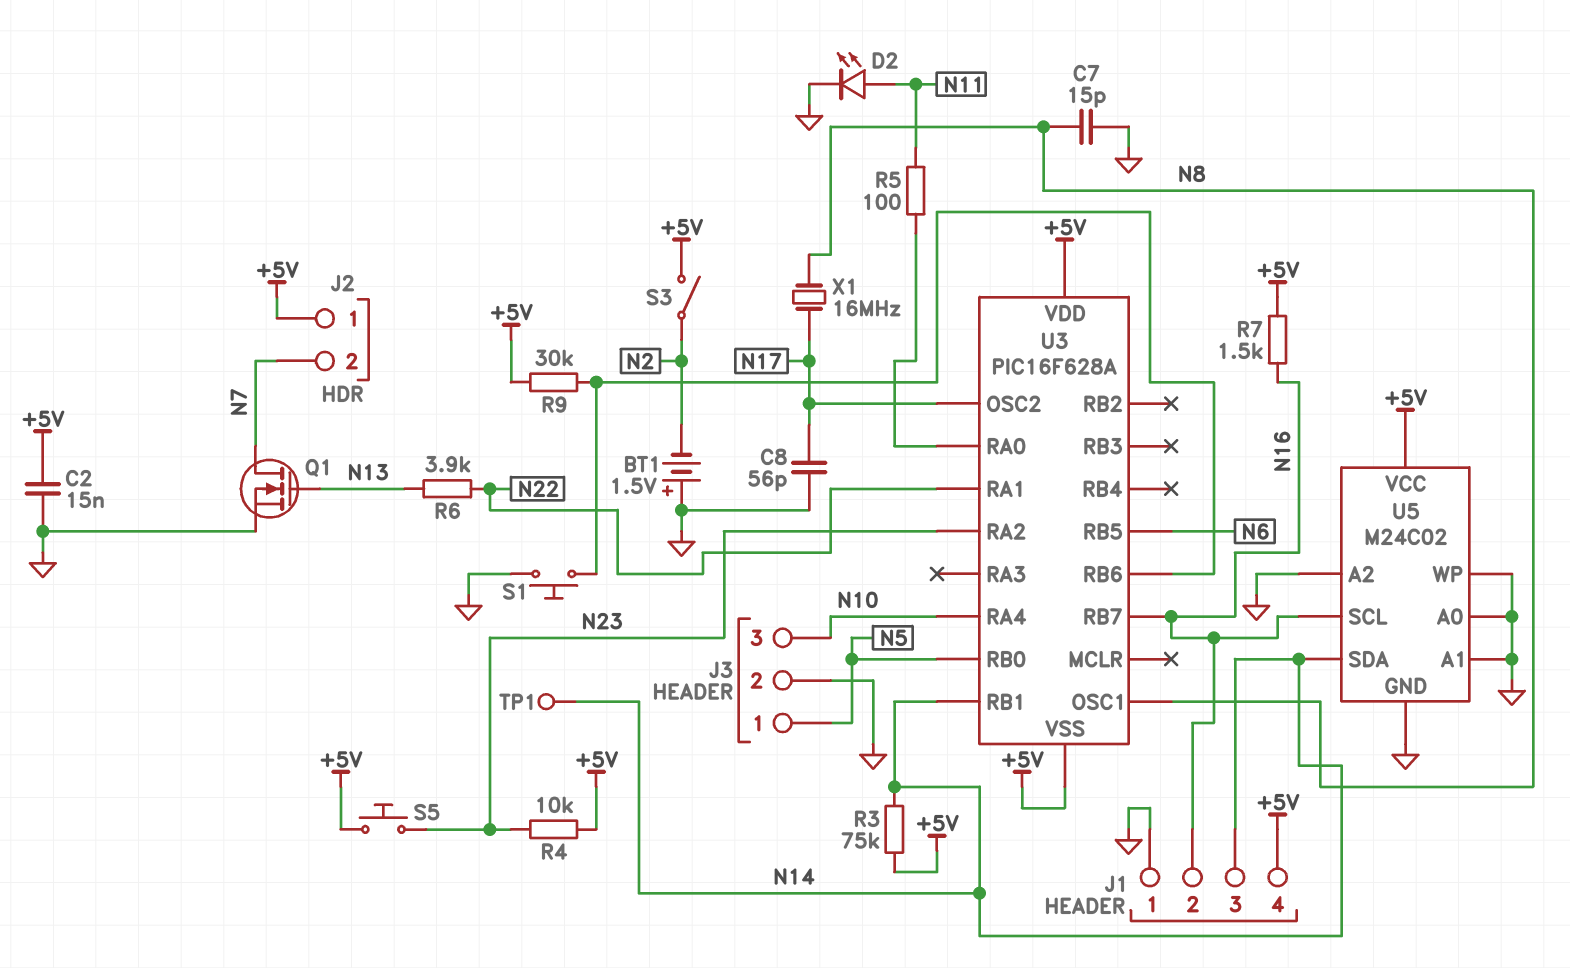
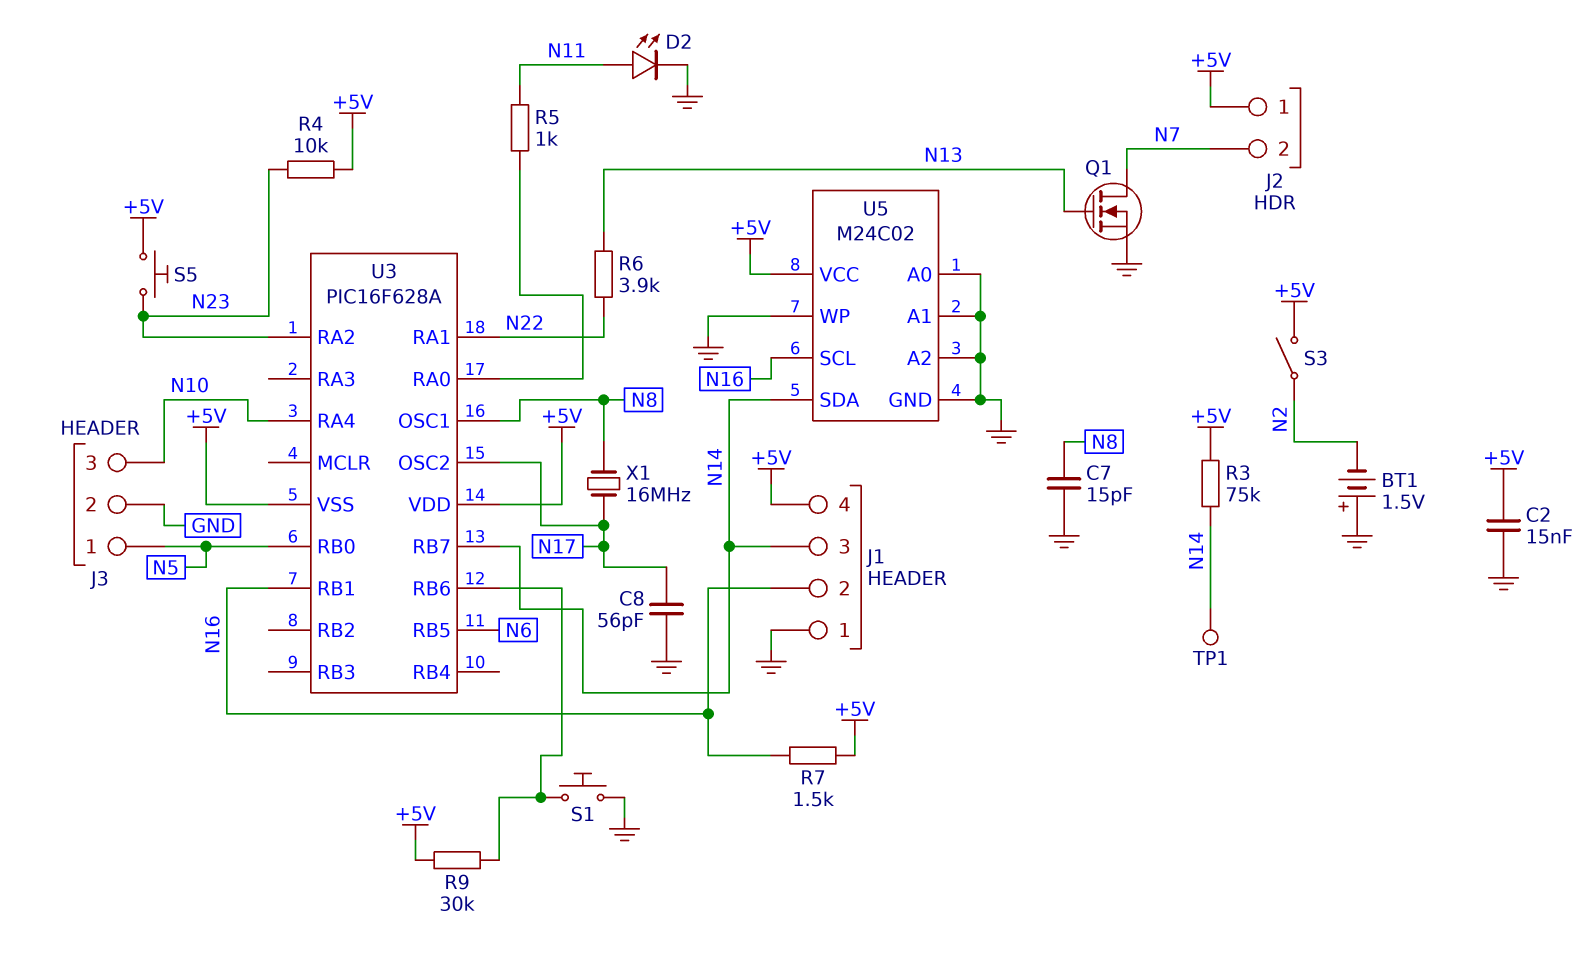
R5: 100 (N11, U3/RA0) -> 1k (N11, U3/RA0)
U3 pin RB1: N14 -> N16
U3 pin RB7: N16 -> N14

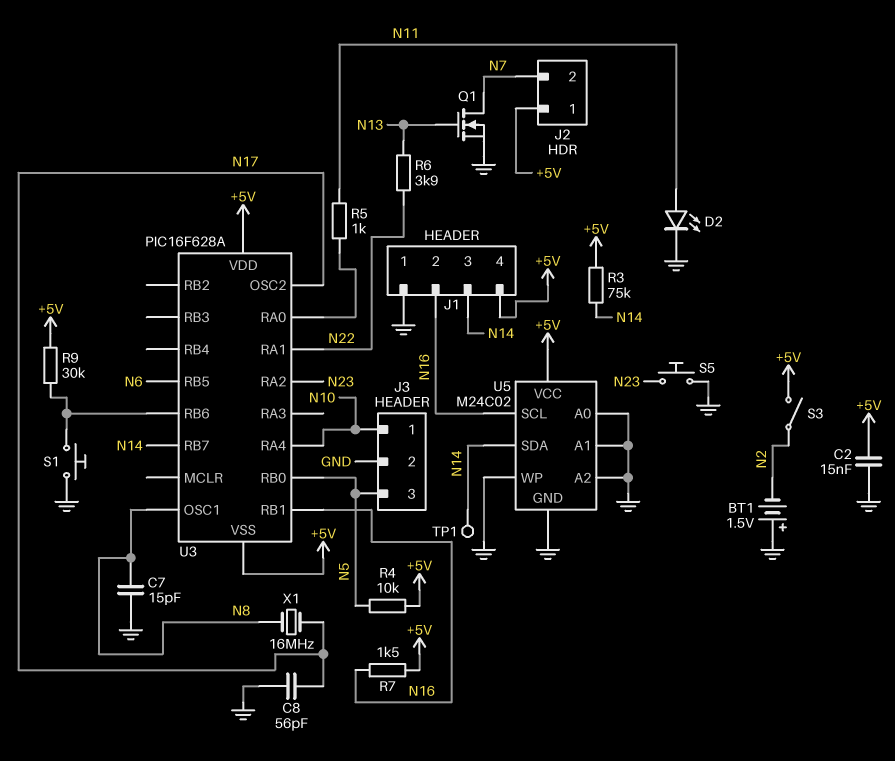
J3 pin 1: N5 -> N10
J3 pin 3: N10 -> N5
R4: 10k (+5V, N23) -> 10k (+5V, N5)
S5: button (+5V, N23) -> button (GND, N23)

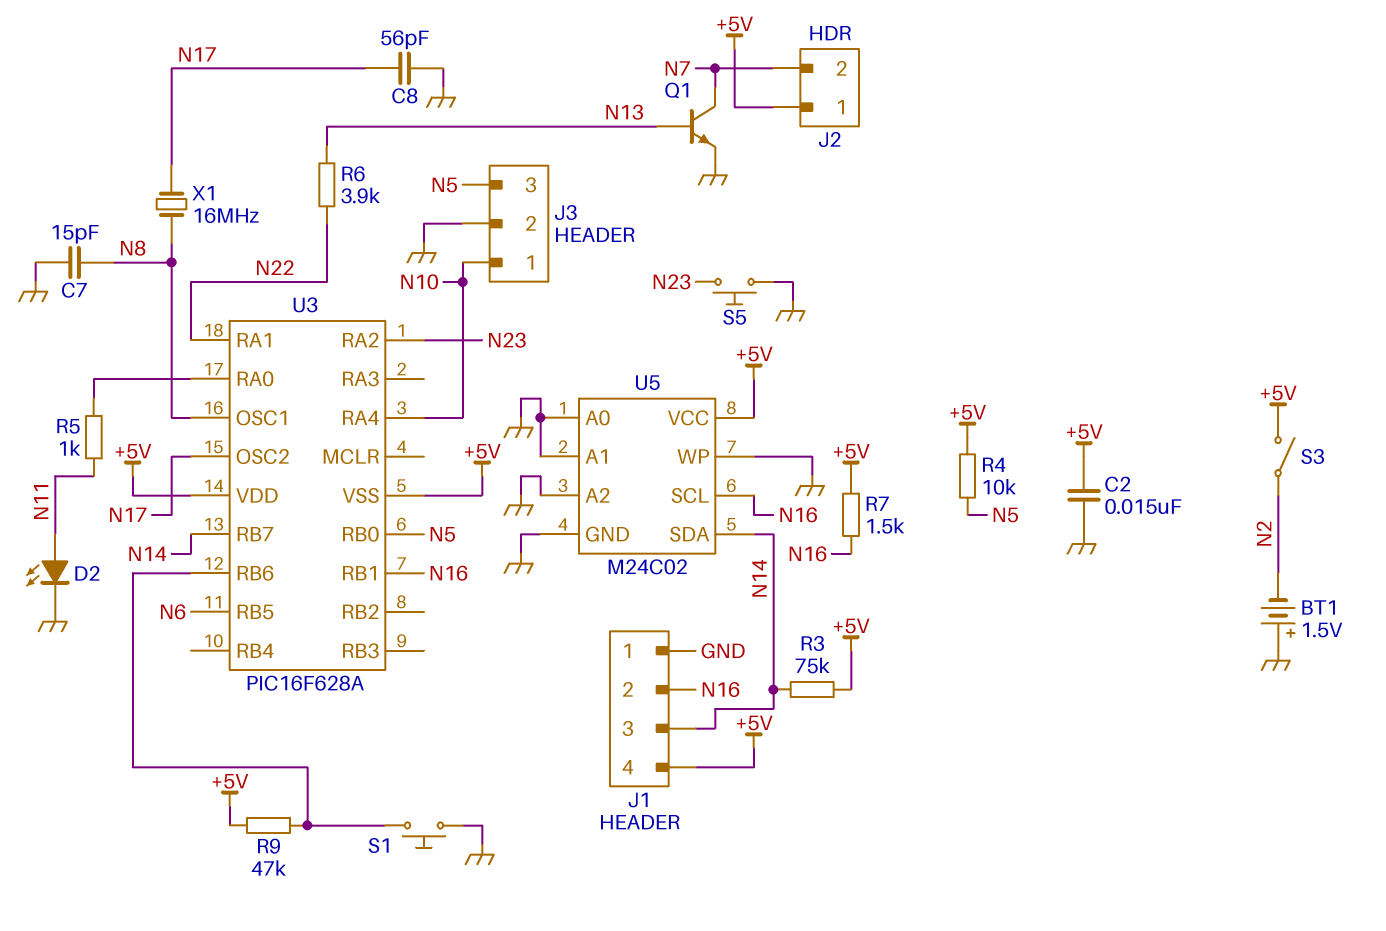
Q1: NMOS (G N13, D N7, S GND) -> NPN (B N13, C N7, E GND)
R9: 30k (+5V, U3/RB6) -> 47k (+5V, U3/RB6)
TP1: test point (N14) -> none

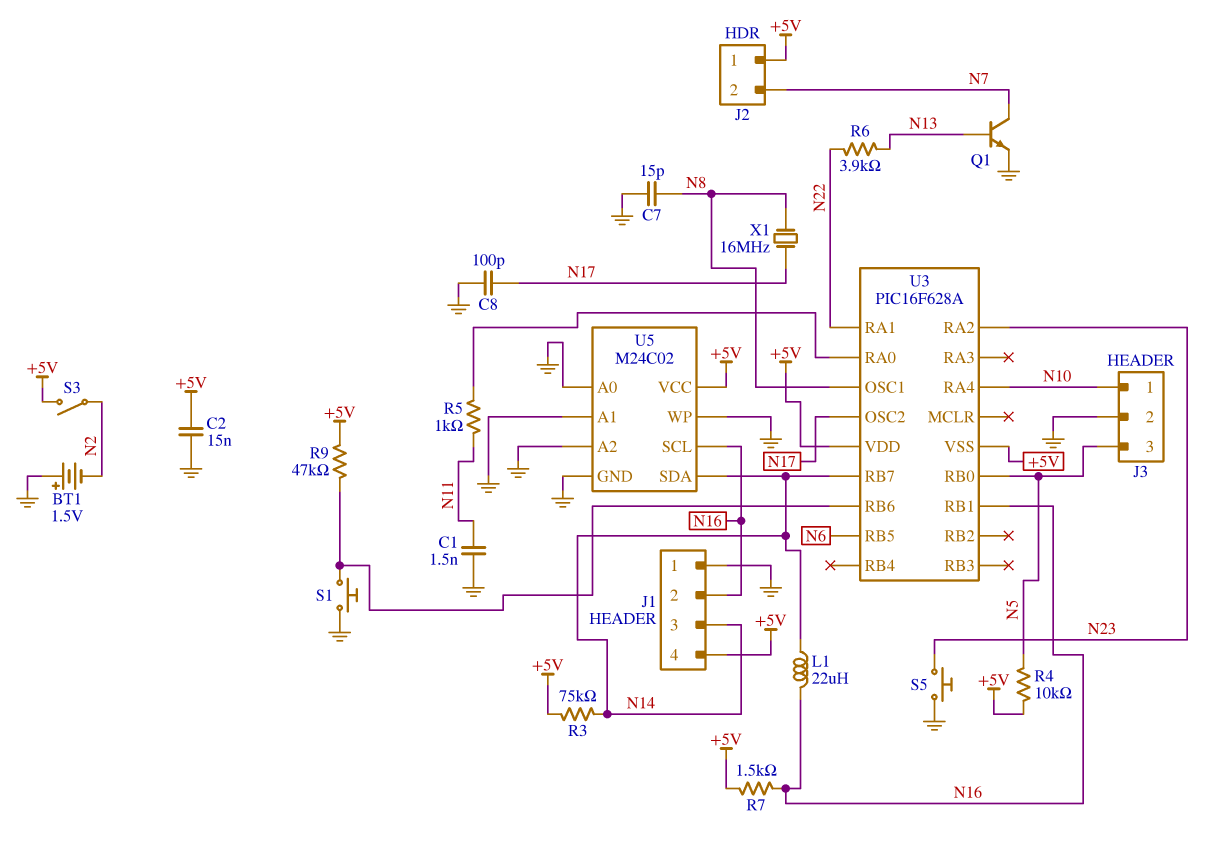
C1: none -> 1.5nF (GND, N11)
C8: 56pF (GND, N17) -> 100pF (GND, N17)
D2: LED (A N11, K GND) -> none
L1: none -> 22uH (N14, N16)

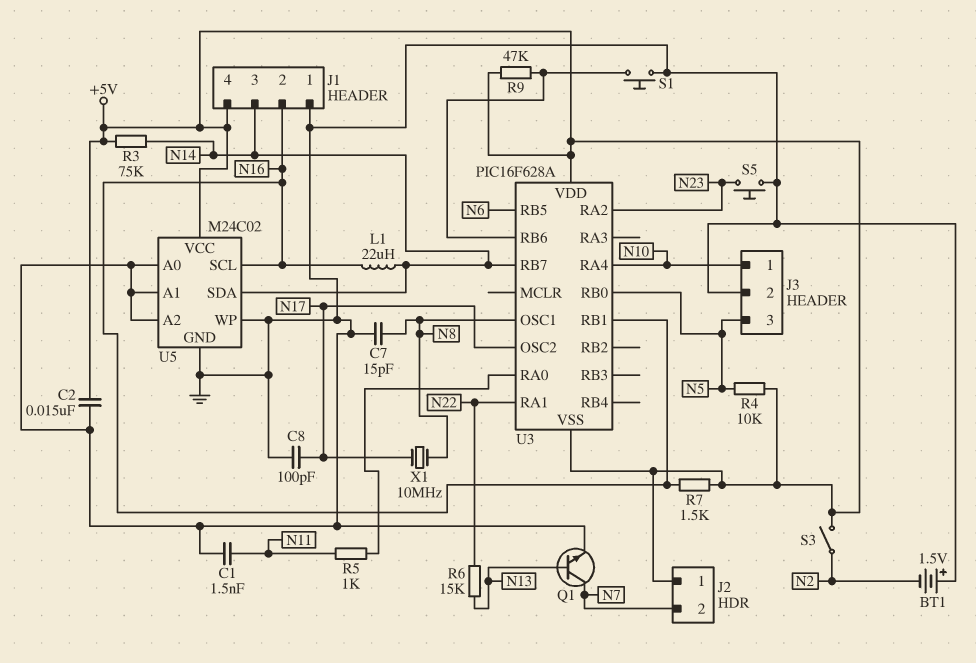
R6: 3.9k (N13, N22) -> 15k (N13, N22)
X1: 16MHz (N8, N17) -> 10MHz (N8, N17)

